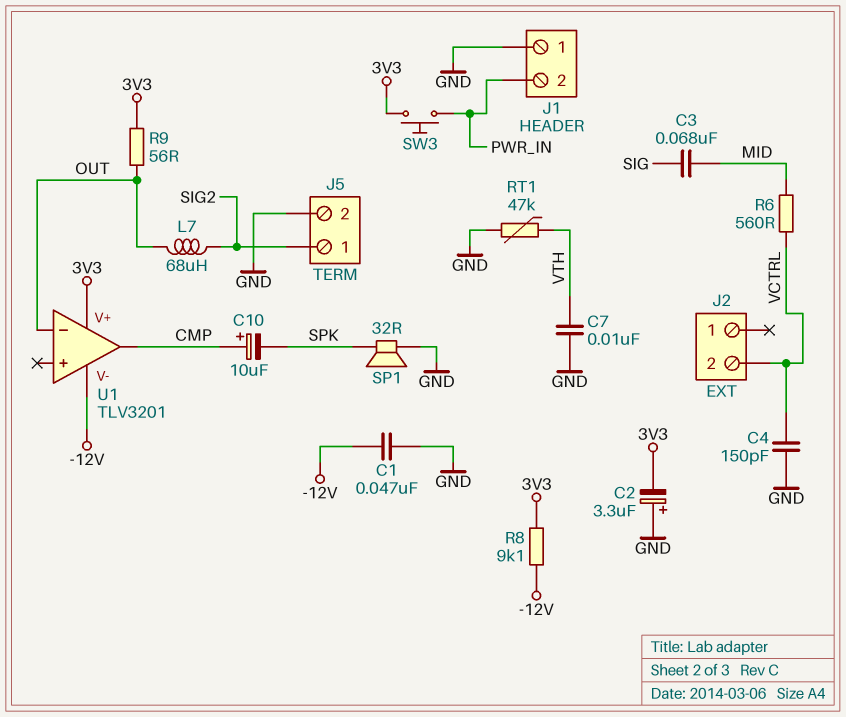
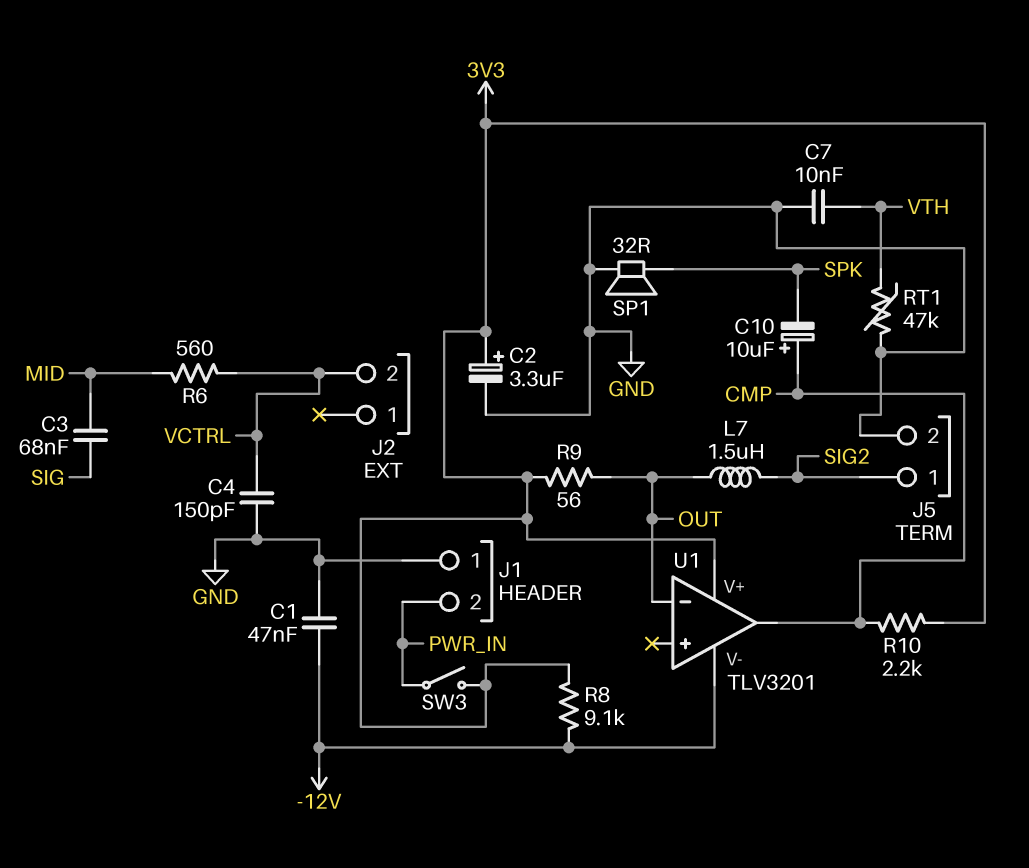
C2: 3.3uF (plus GND, minus 3V3) -> 3.3uF (plus 3V3, minus GND)
L7: 68uH (OUT, SIG2) -> 1.5uH (OUT, SIG2)
R10: none -> 2.2k (3V3, CMP)
SW3: button (3V3, PWR_IN) -> switch (3V3, PWR_IN)

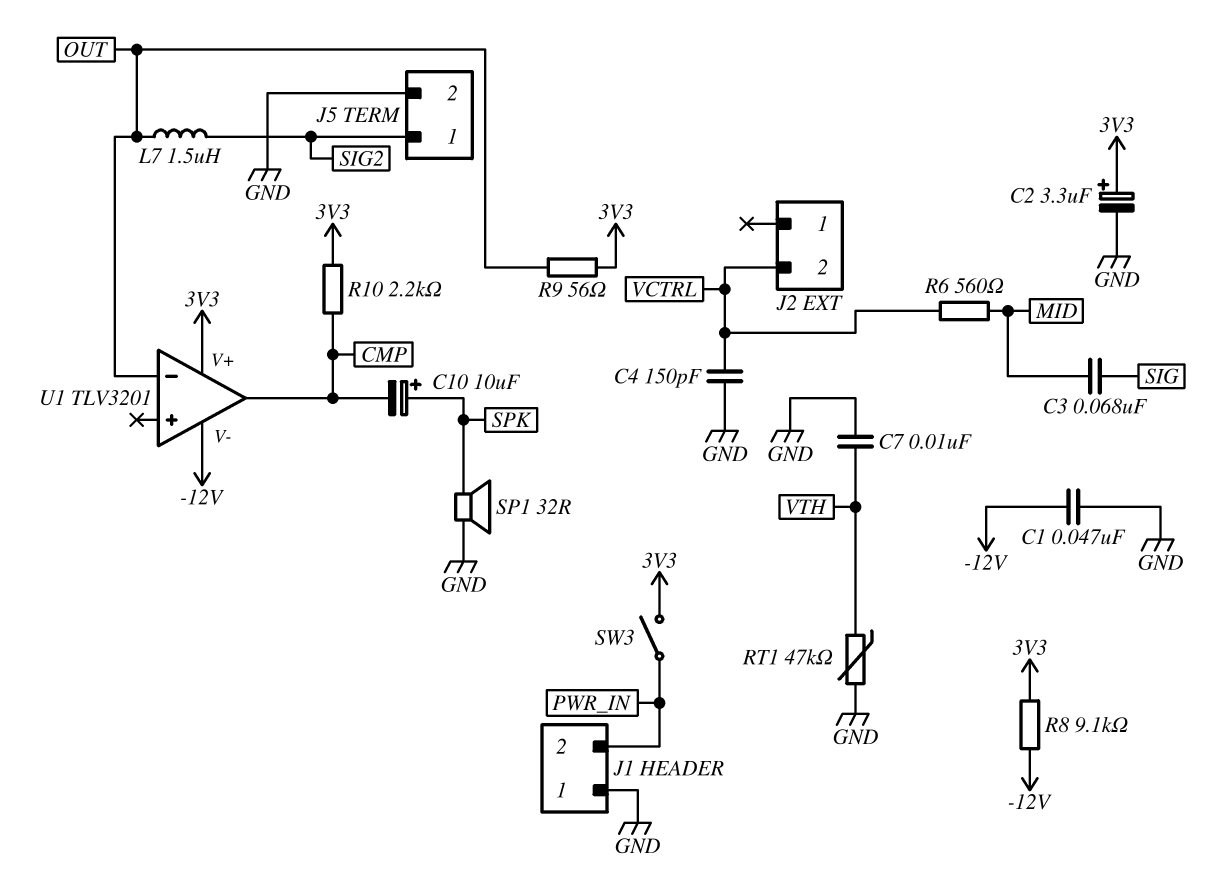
C10: 10uF (plus CMP, minus SPK) -> 10uF (plus SPK, minus CMP)

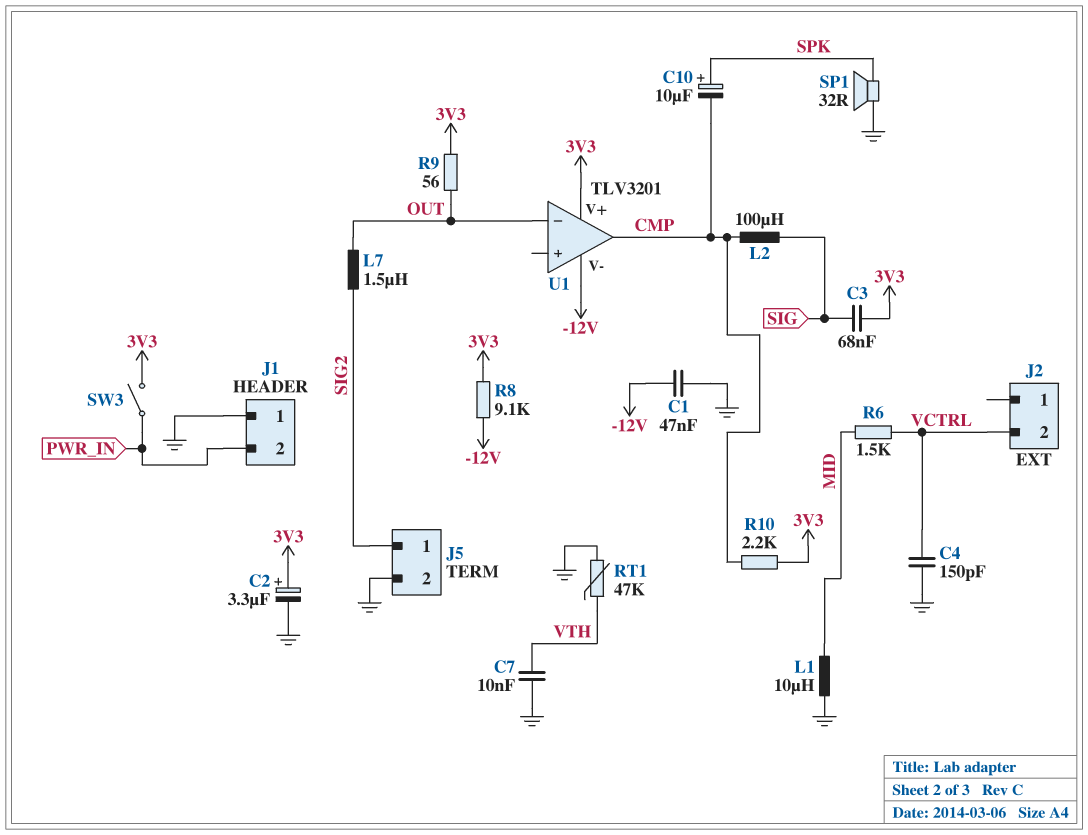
C3: 68nF (MID, SIG) -> 68nF (3V3, SIG)
L1: none -> 10uH (GND, MID)
L2: none -> 100uH (CMP, SIG)
R6: 560 (MID, VCTRL) -> 1.5k (MID, VCTRL)

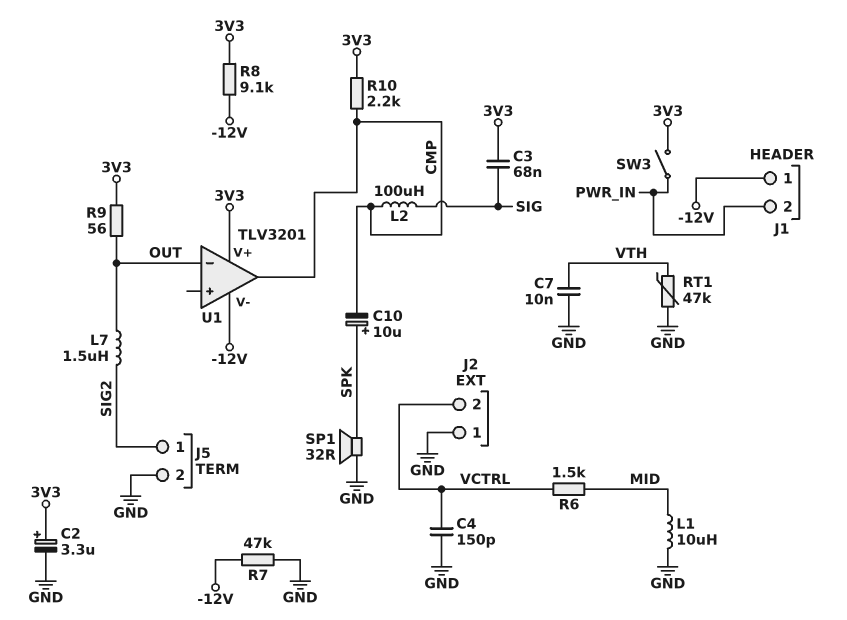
C1: 47nF (-12V, GND) -> none
J1 pin 1: GND -> -12V
J2 pin 1: none -> GND
R7: none -> 47k (-12V, GND)

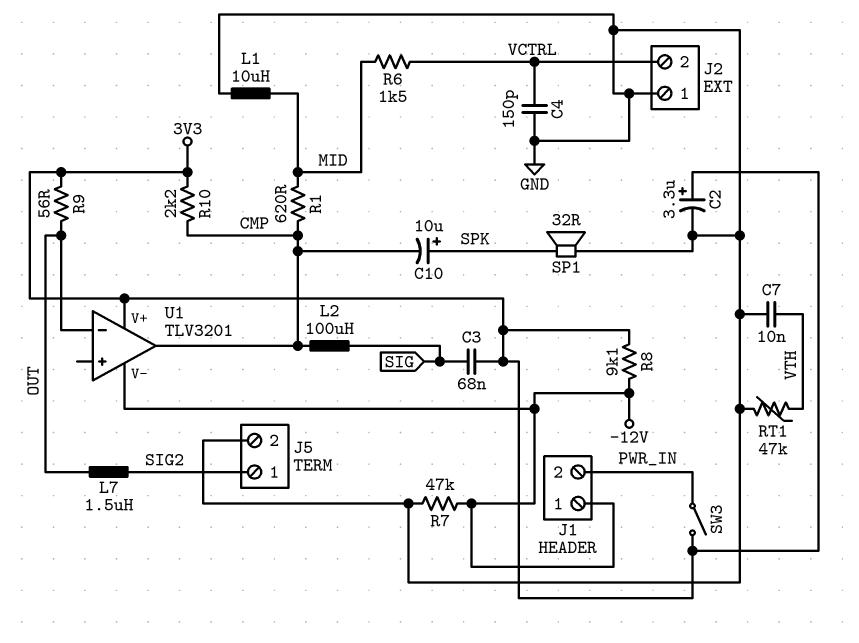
R1: none -> 620 (CMP, MID)

